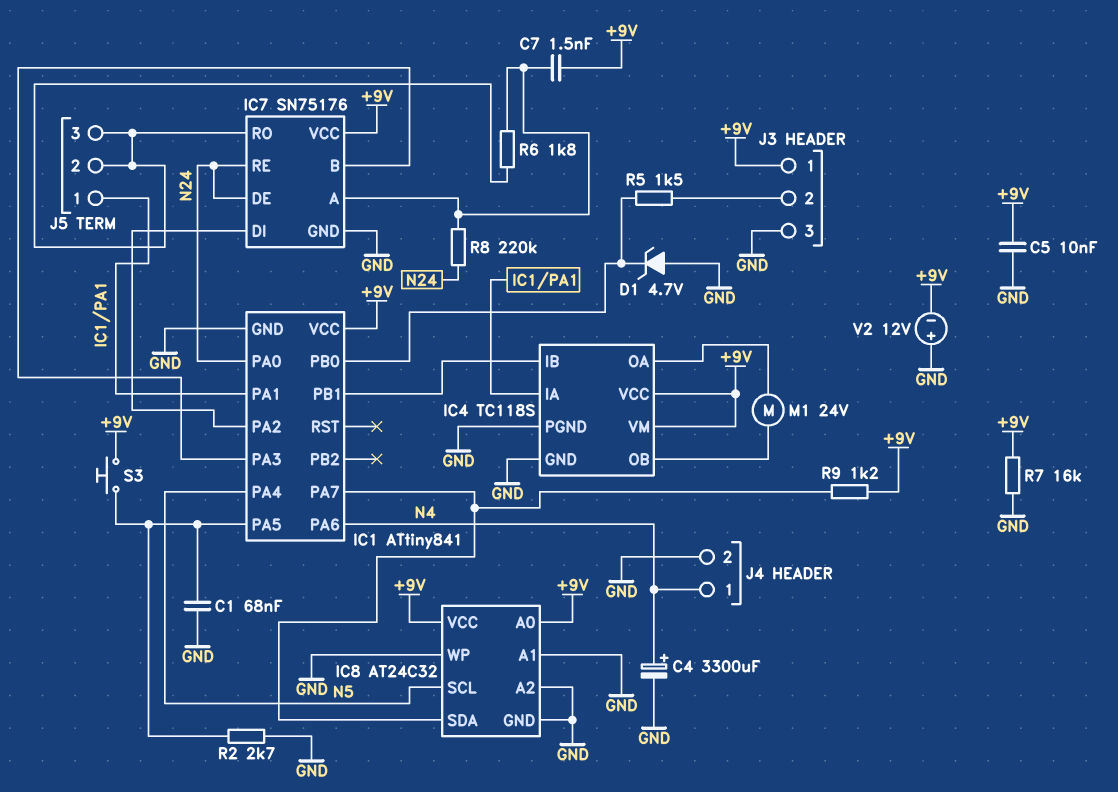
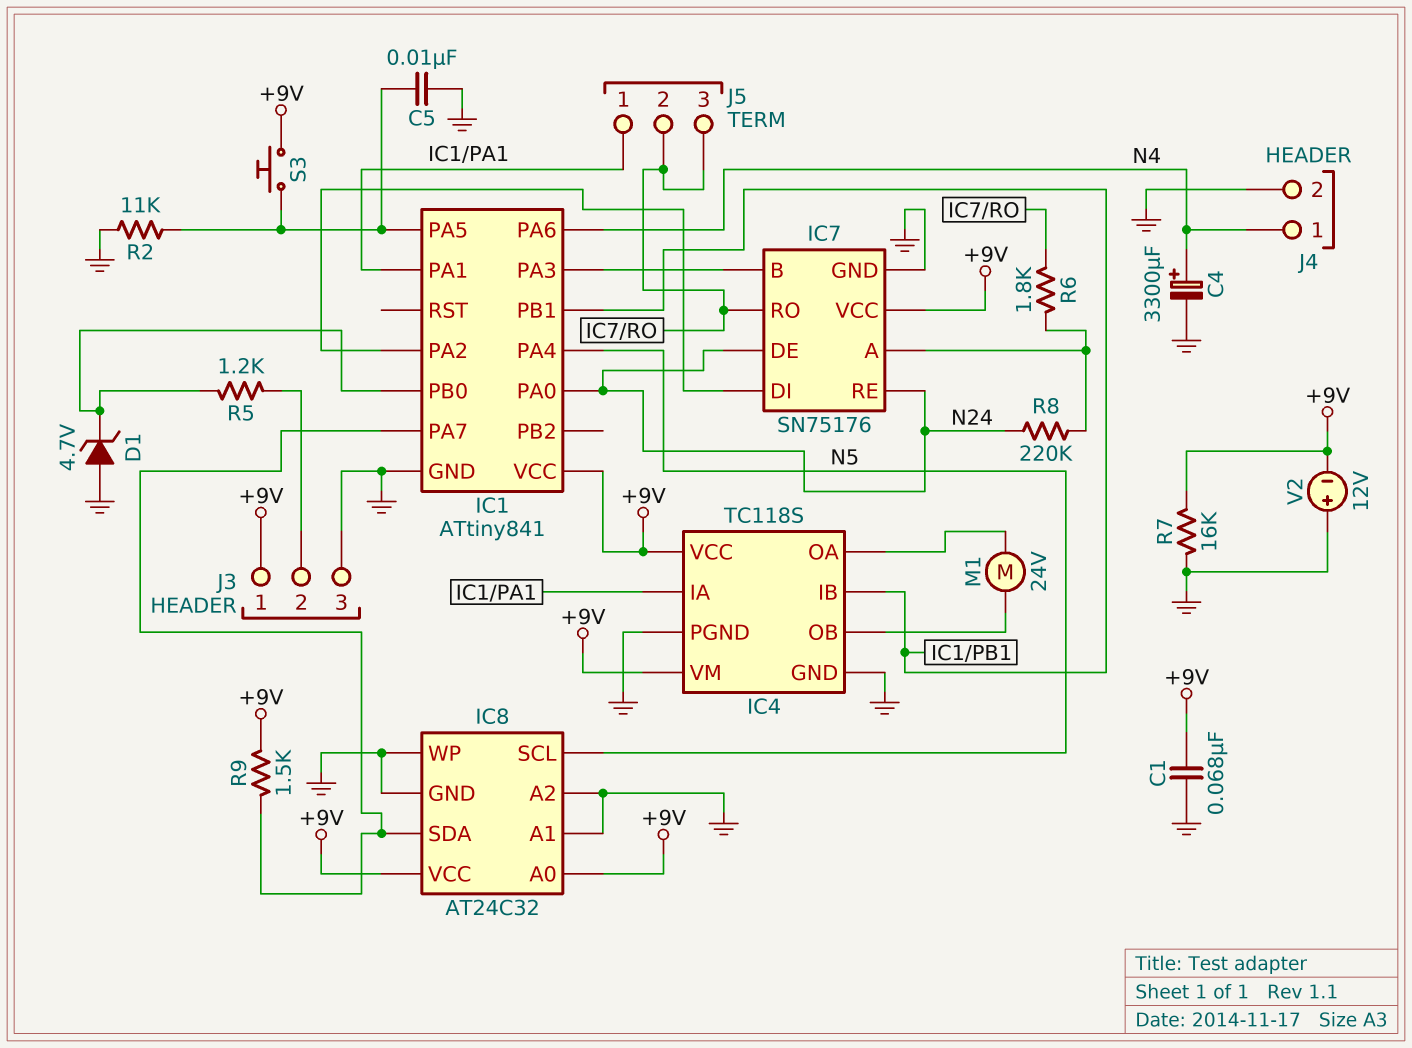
C1: 68nF (GND, IC1/PA5) -> 68nF (+9V, GND)
C5: 10nF (+9V, GND) -> 10nF (GND, IC1/PA5)
C7: 1.5nF (+9V, IC7/A) -> none
R2: 2.7k (GND, IC1/PA5) -> 11k (GND, IC1/PA5)
R5: 1.5k (IC1/PB0, J3/2) -> 1.2k (IC1/PB0, J3/2)
R9: 1.2k (+9V, IC1/PA7) -> 1.5k (+9V, IC1/PA7)

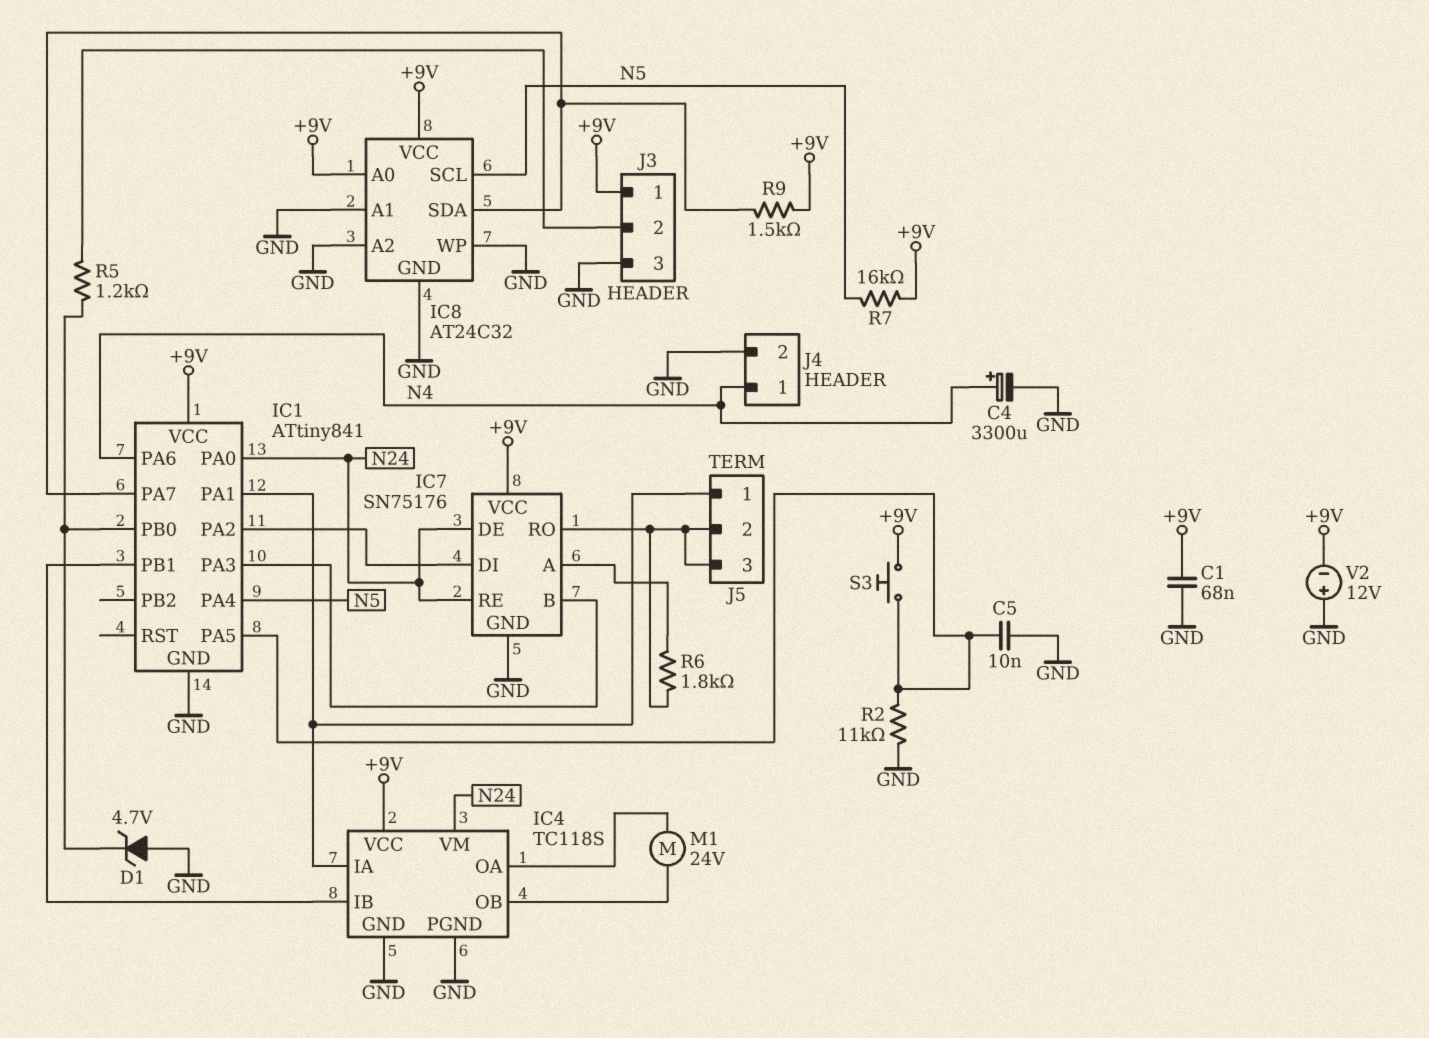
IC4 pin VM: +9V -> N24
R7: 16k (+9V, GND) -> 16k (+9V, N5)
R8: 220k (IC7/A, N24) -> none

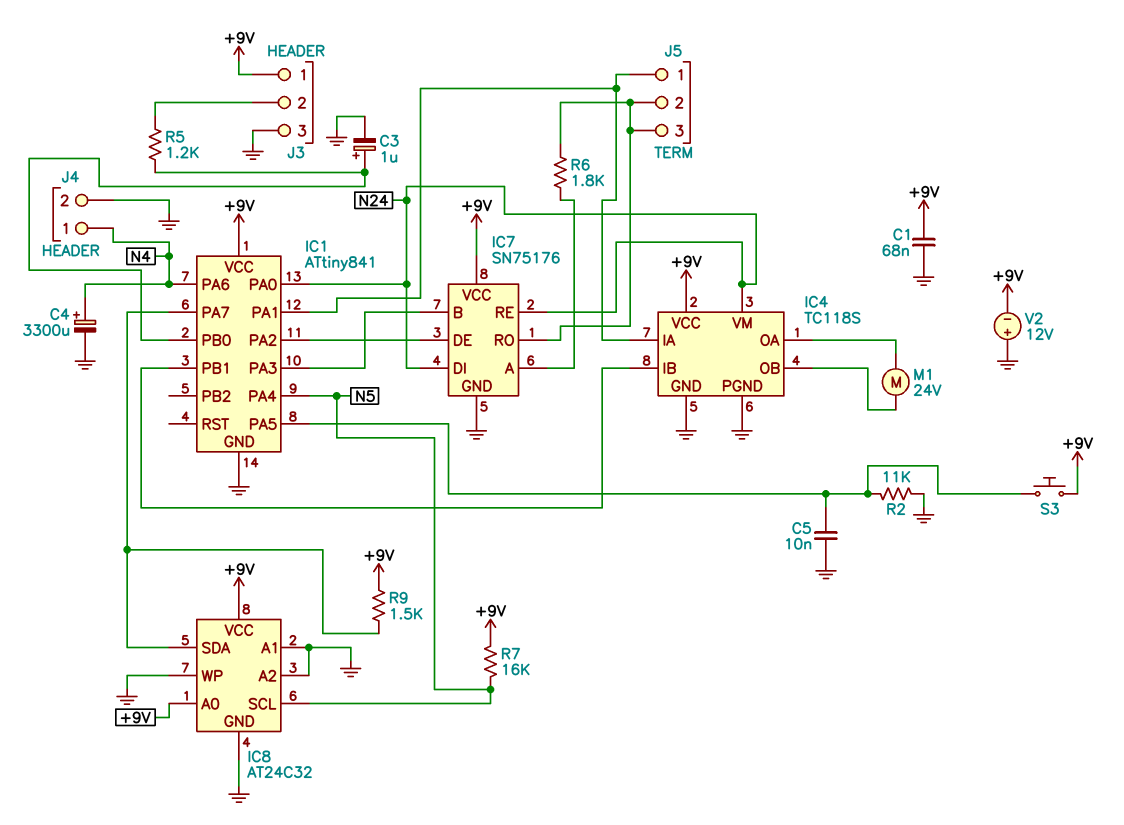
C3: none -> 1uF (plus IC1/PB0, minus GND)
D1: zener 4.7V (A GND, K IC1/PB0) -> none
IC7 pin DE: N24 -> IC1/PA2
IC7 pin DI: IC1/PA2 -> N24

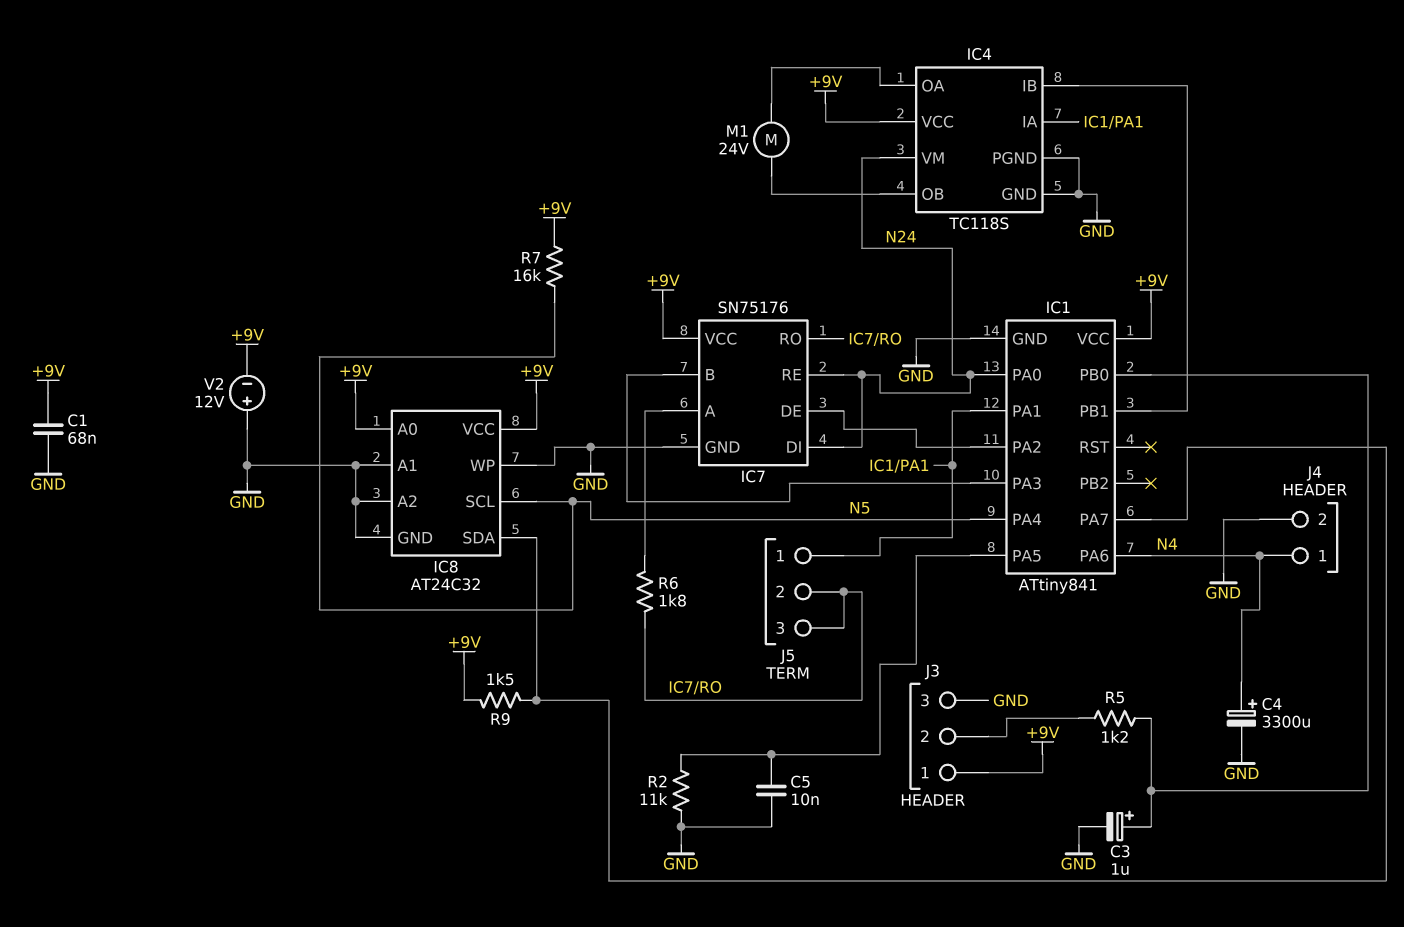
S3: button (+9V, IC1/PA5) -> none

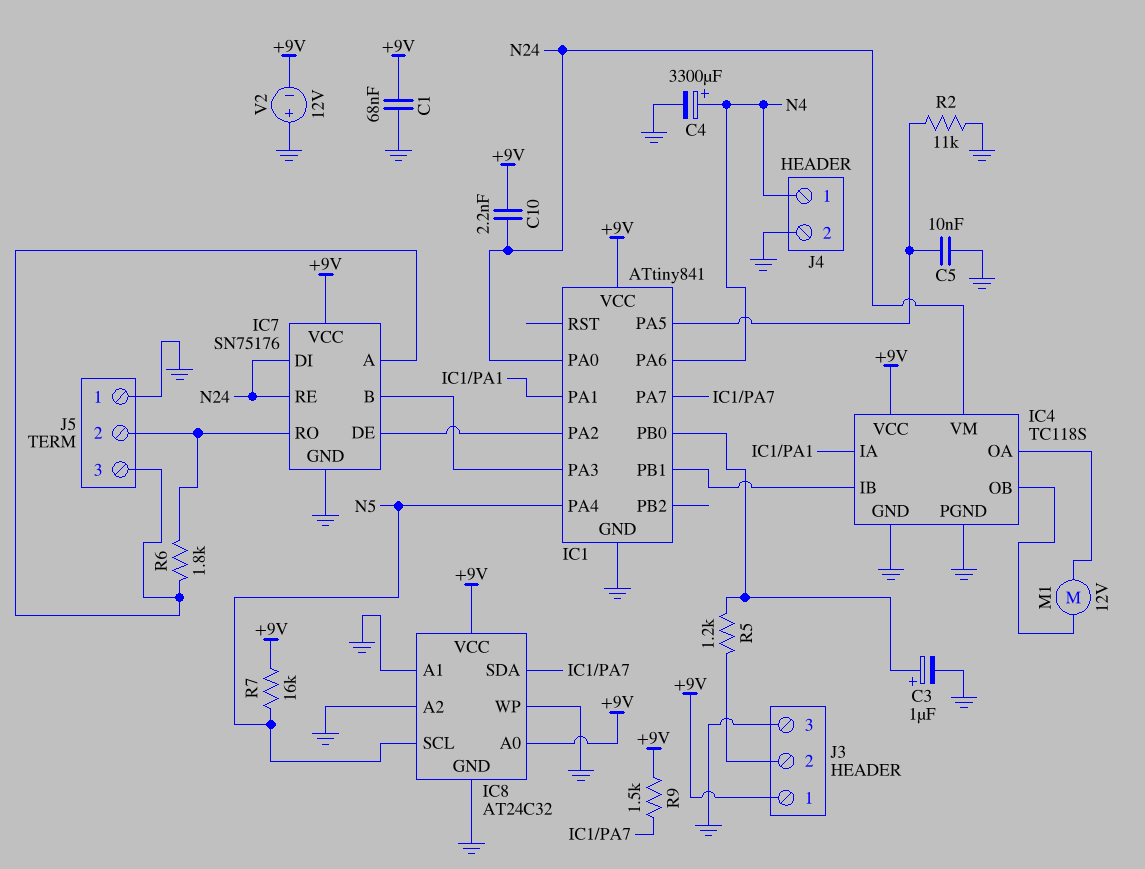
C10: none -> 2.2nF (+9V, N24)
J5 pin 1: IC1/PA1 -> GND
J5 pin 3: IC7/RO -> IC7/A
M1: motor 24V (IC4/OA, IC4/OB) -> motor 12V (IC4/OA, IC4/OB)

